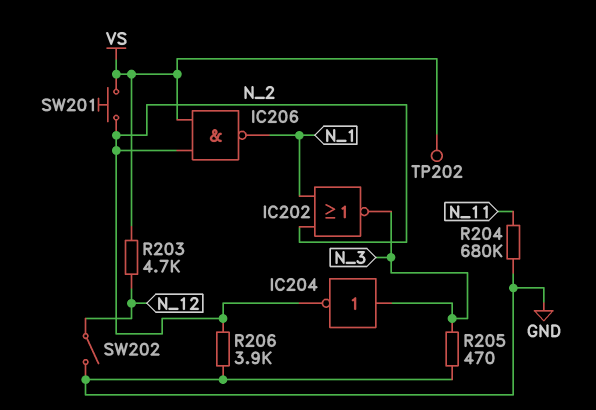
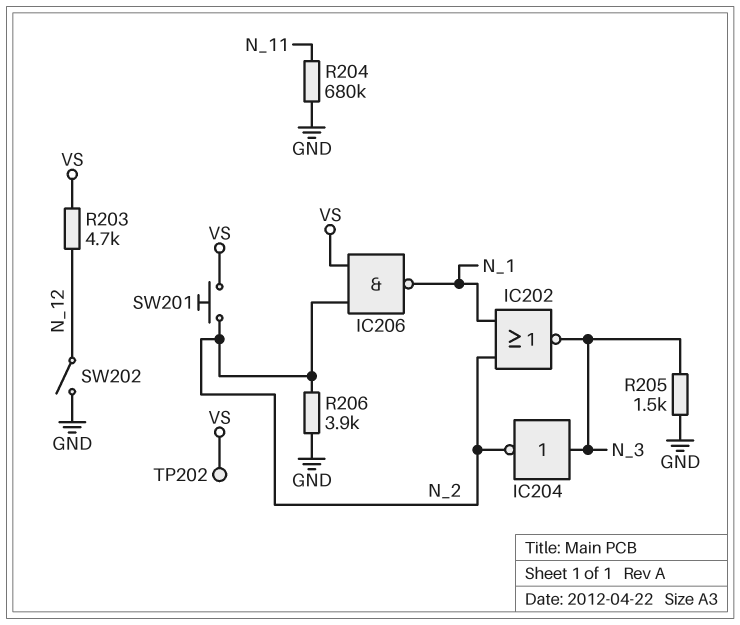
R205: 470 (GND, N_3) -> 1.5k (GND, N_3)

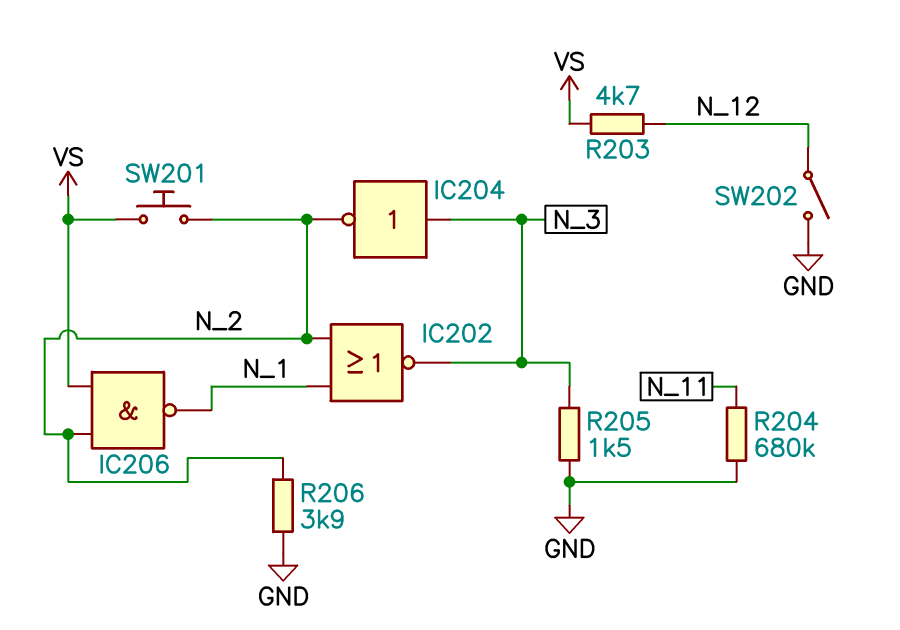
TP202: test point (VS) -> none

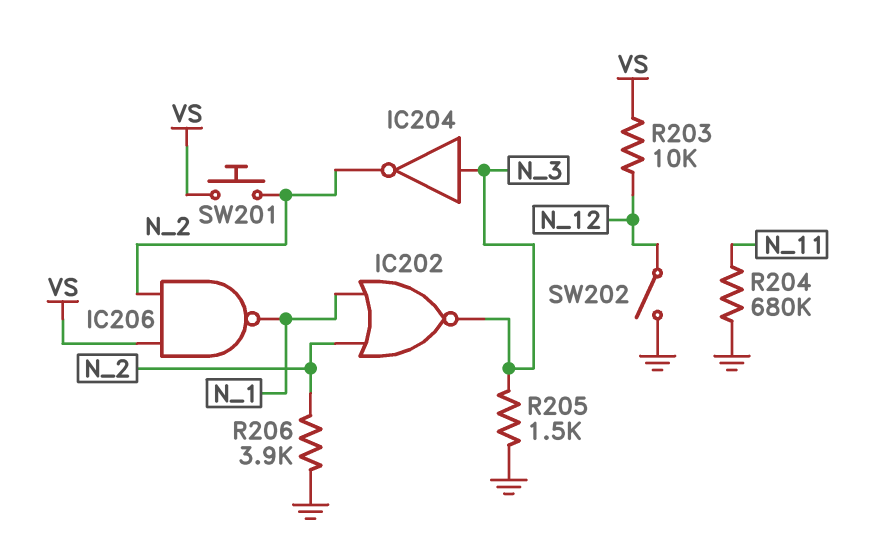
R203: 4.7k (N_12, VS) -> 10k (N_12, VS)

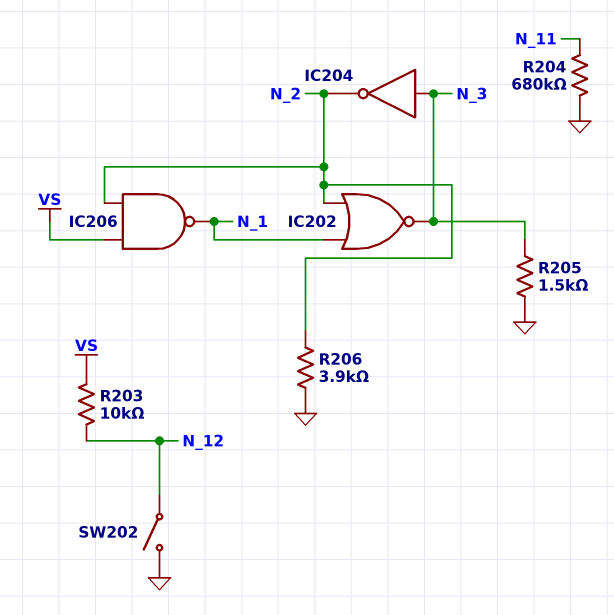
SW201: button (N_2, VS) -> none

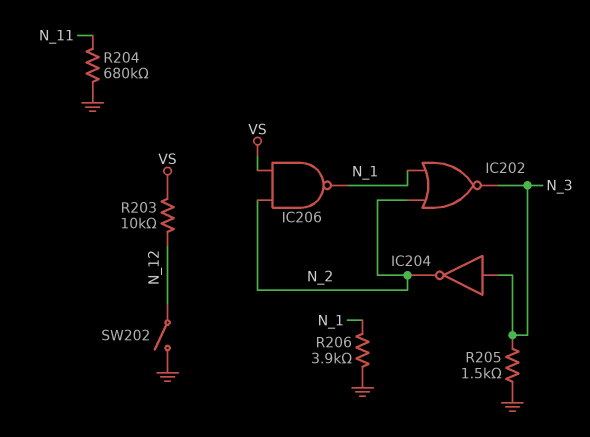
R206: 3.9k (GND, N_2) -> 3.9k (GND, N_1)

